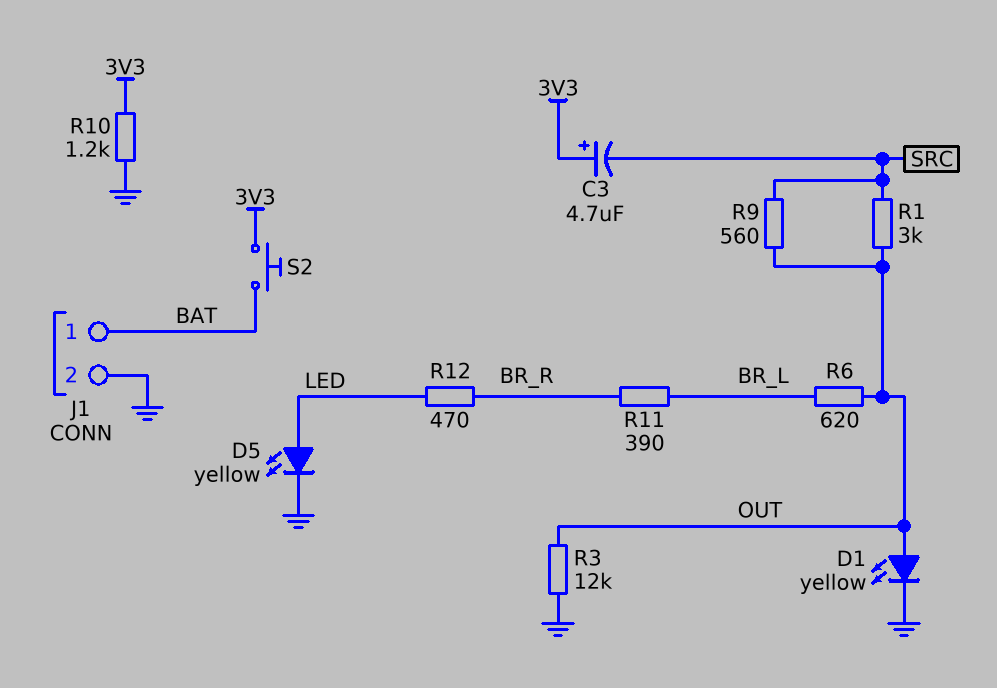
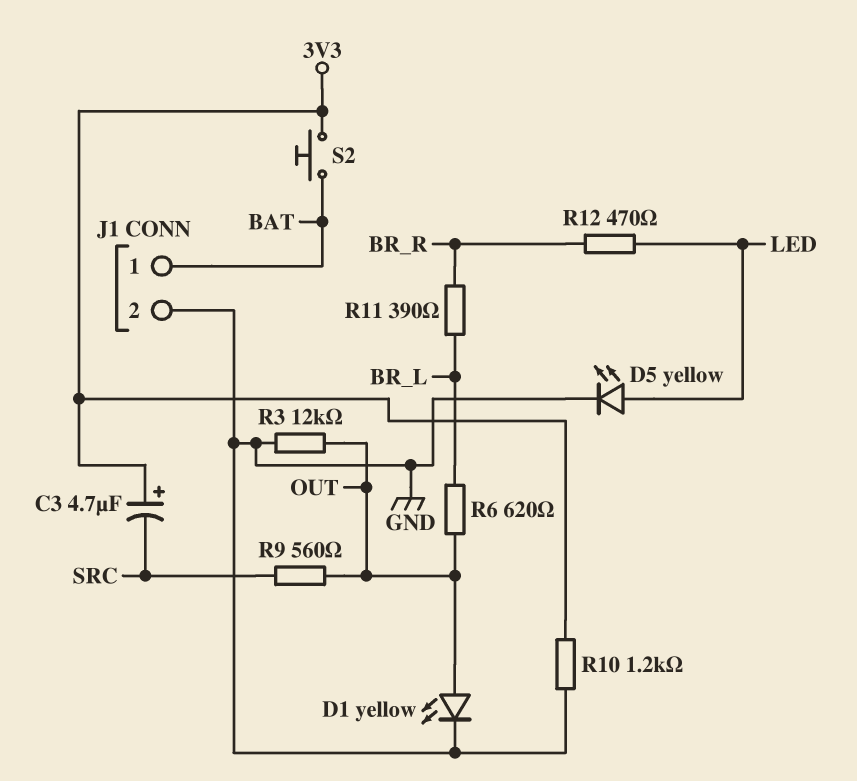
R1: 3k (OUT, SRC) -> none

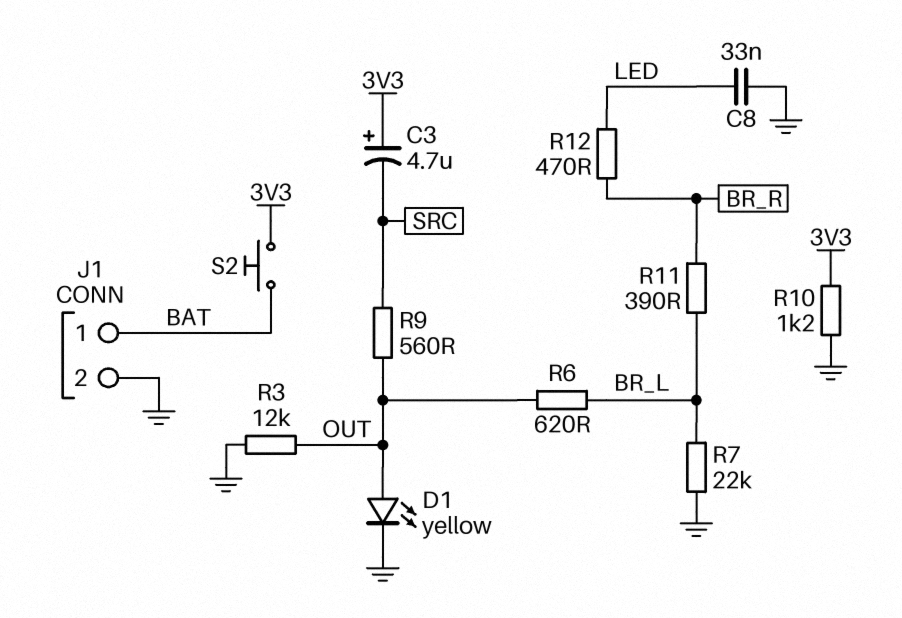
C8: none -> 33nF (GND, LED)
D5: LED yellow (A LED, K GND) -> none
R7: none -> 22k (BR_L, GND)

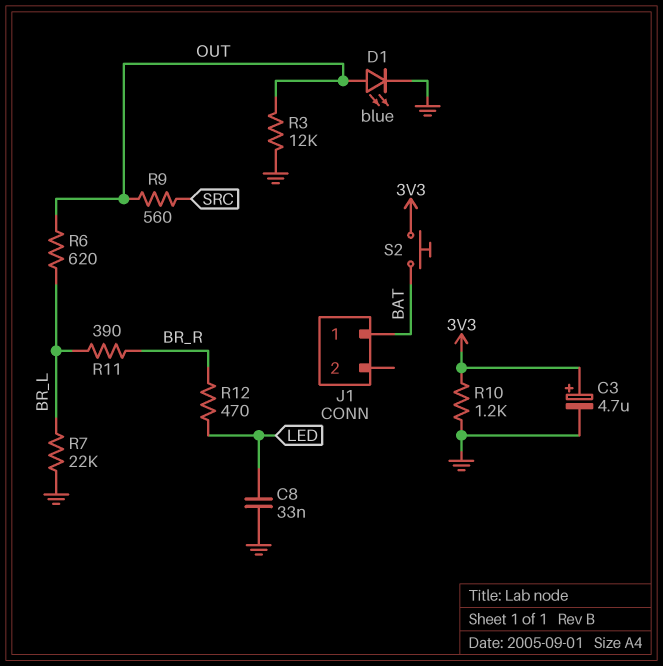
C3: 4.7uF (plus 3V3, minus SRC) -> 4.7uF (plus 3V3, minus GND)
D1: LED yellow (A OUT, K GND) -> LED blue (A OUT, K GND)
J1 pin 2: GND -> none

